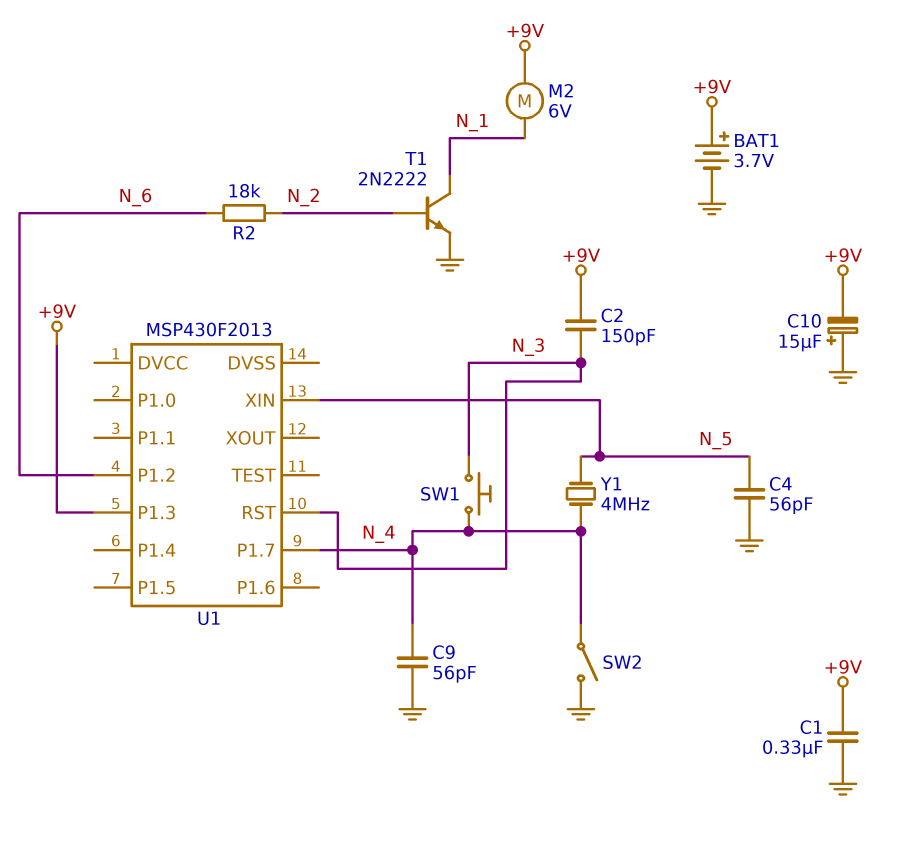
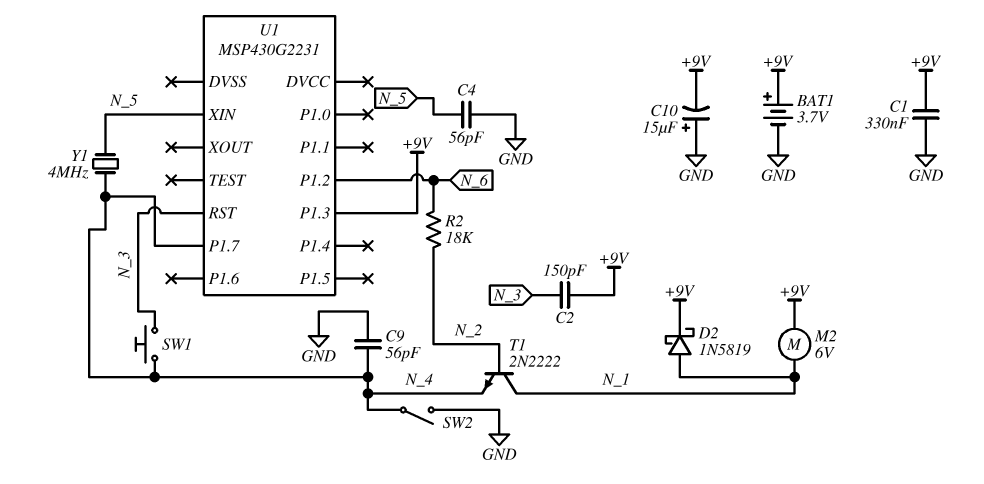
D2: none -> schottky 1N5819 (A N_1, K +9V)
T1: NPN 2N2222 (B N_2, C N_1, E GND) -> NPN 2N2222 (B N_2, C N_1, E N_4)
U1: MSP430F2013 -> MSP430G2231

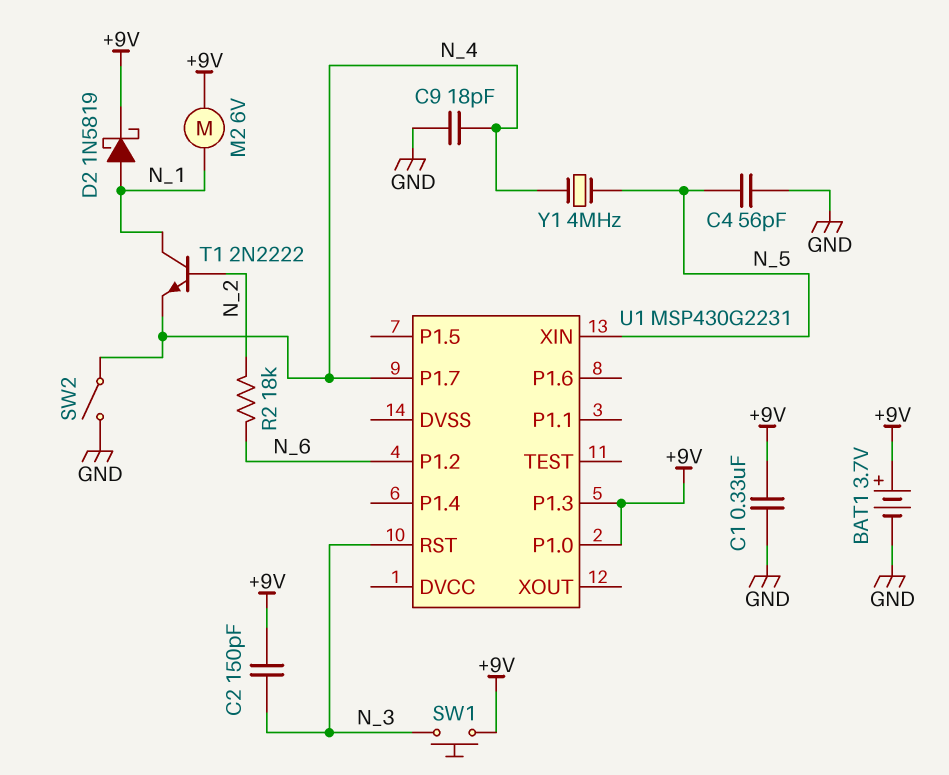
C9: 56pF (GND, N_4) -> 18pF (GND, N_4)
C10: 15uF (plus GND, minus +9V) -> none
SW1: button (N_3, N_4) -> button (+9V, N_3)
U1 pin P1.0: none -> +9V

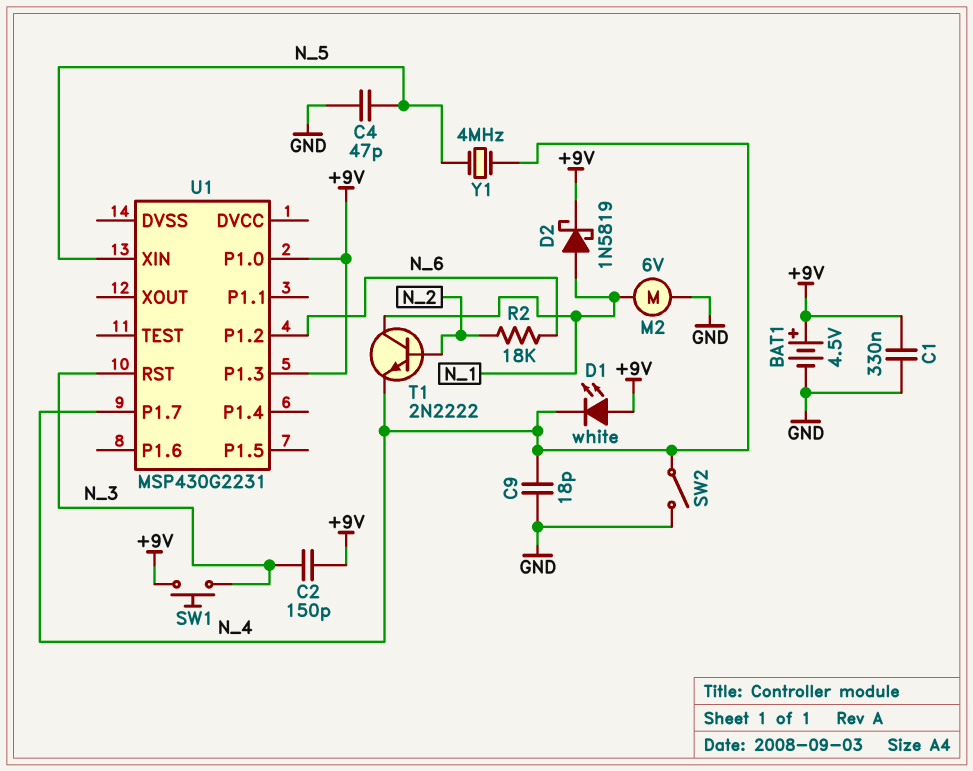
BAT1: 3.7V (plus +9V, minus GND) -> 4.5V (plus +9V, minus GND)
C4: 56pF (GND, N_5) -> 47pF (GND, N_5)
D1: none -> LED white (A +9V, K N_4)
M2: motor 6V (+9V, N_1) -> motor 6V (GND, N_1)

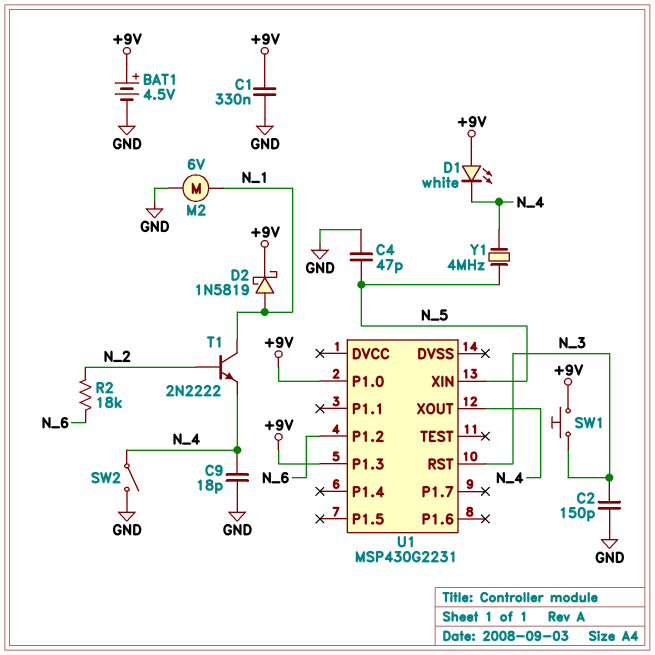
C2: 150pF (+9V, N_3) -> 150pF (GND, N_3)
U1 pin P1.7: N_4 -> none
U1 pin XOUT: none -> N_4

